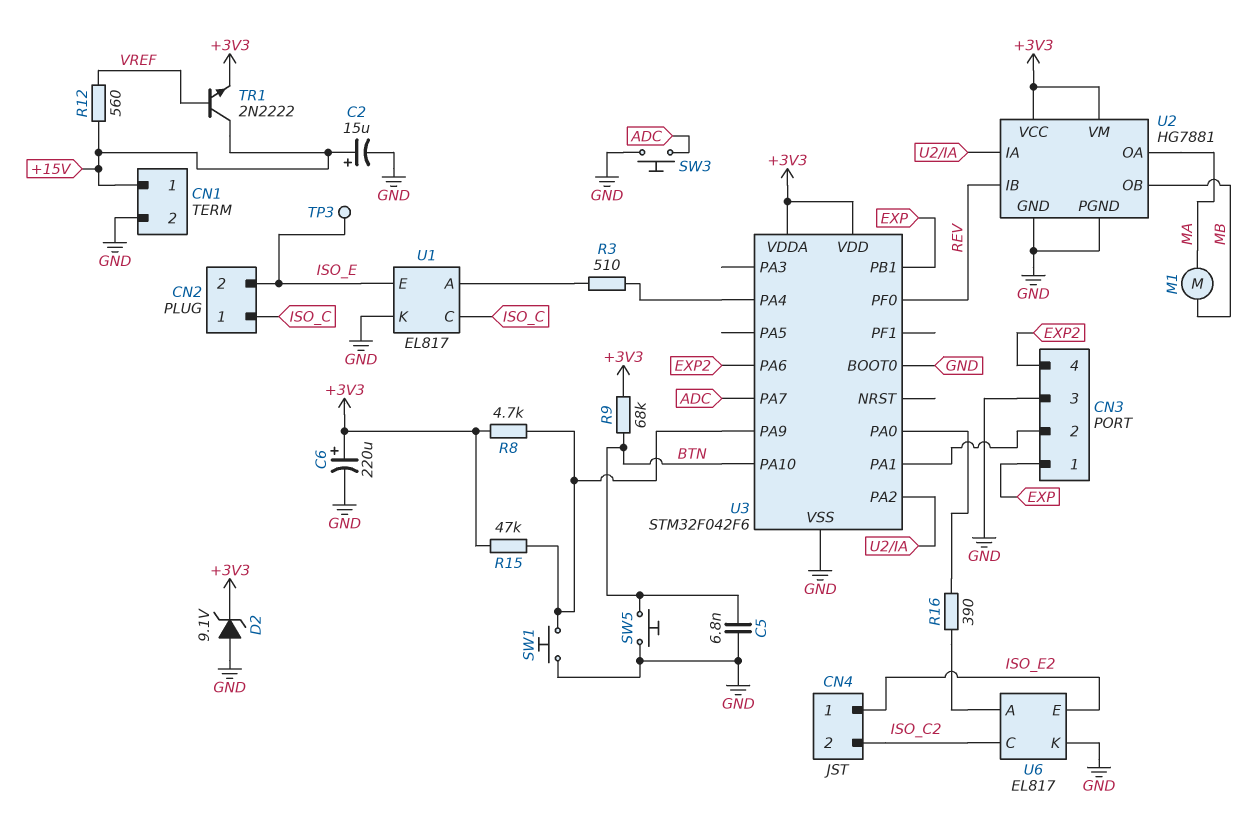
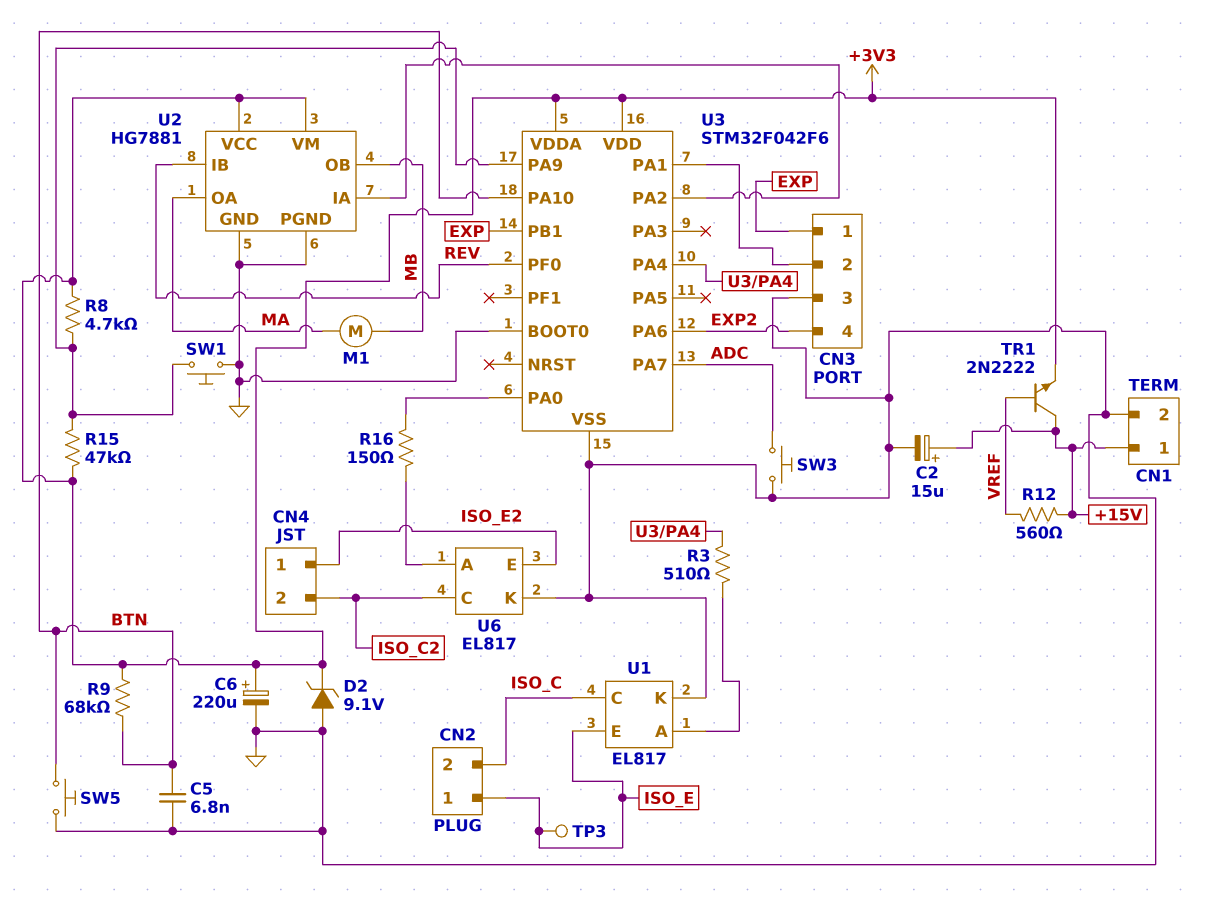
CN2 pin 1: ISO_C -> ISO_E
CN2 pin 2: ISO_E -> ISO_C
R16: 390 (U3/PA0, U6/A) -> 150 (U3/PA0, U6/A)

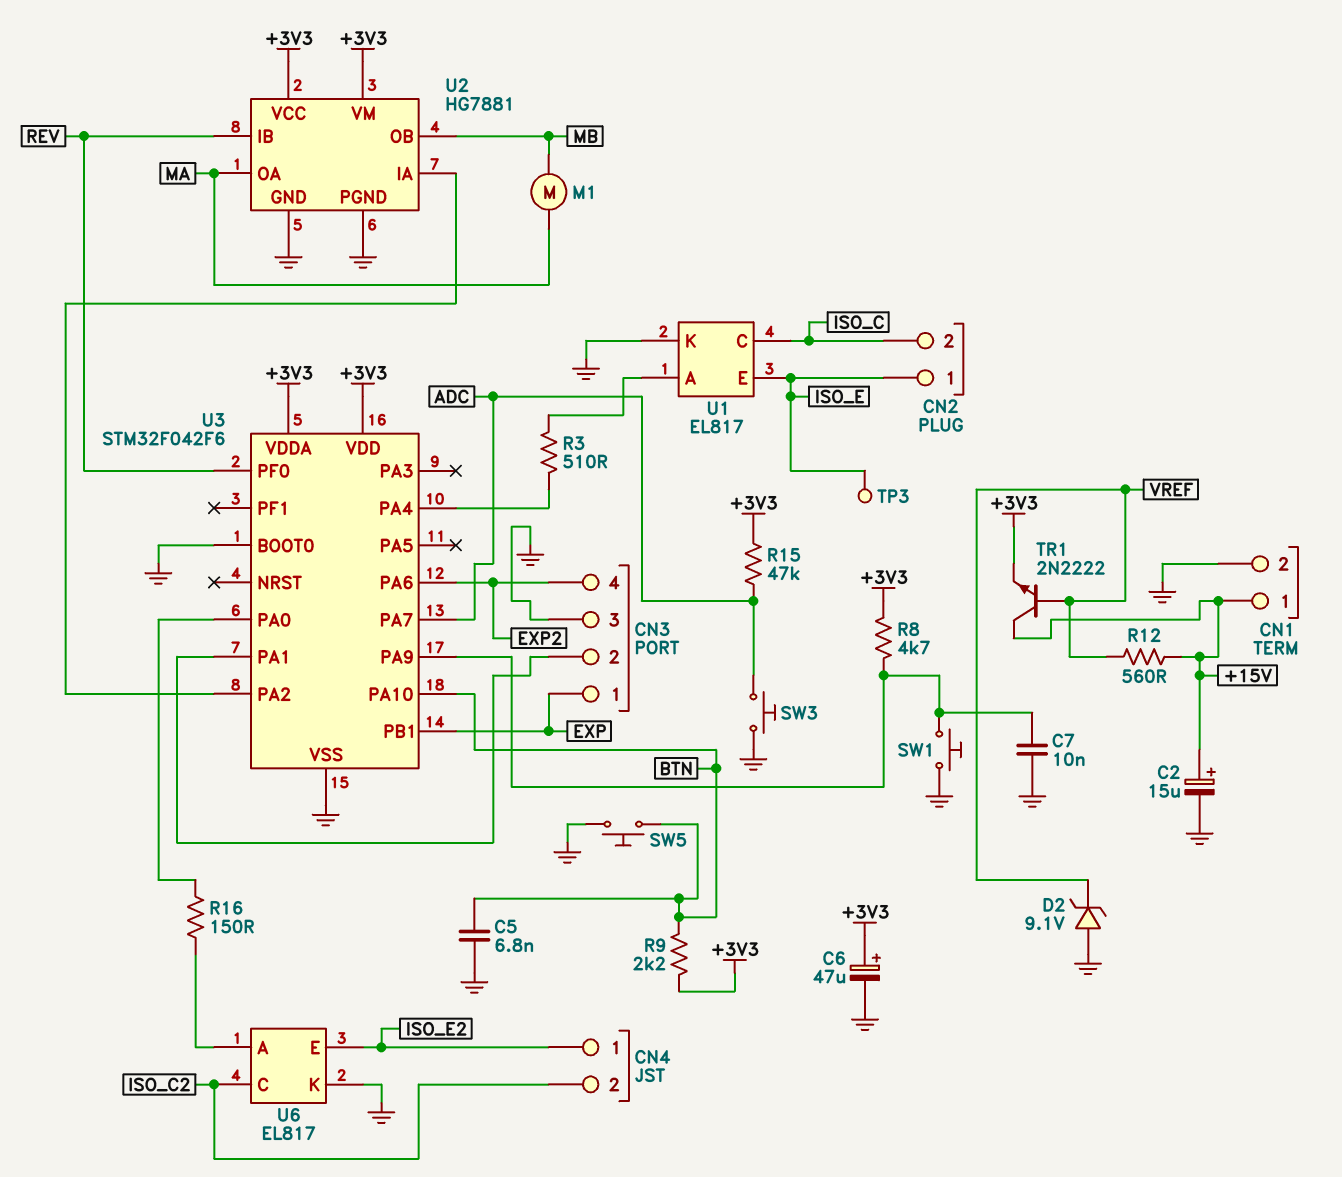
C6: 220uF (plus +3V3, minus GND) -> 47uF (plus +3V3, minus GND)
C7: none -> 10nF (GND, U3/PA9)
D2: zener 9.1V (A GND, K +3V3) -> zener 9.1V (A GND, K VREF)
R9: 68k (+3V3, BTN) -> 2.2k (+3V3, BTN)
R15: 47k (+3V3, U3/PA9) -> 47k (+3V3, ADC)

